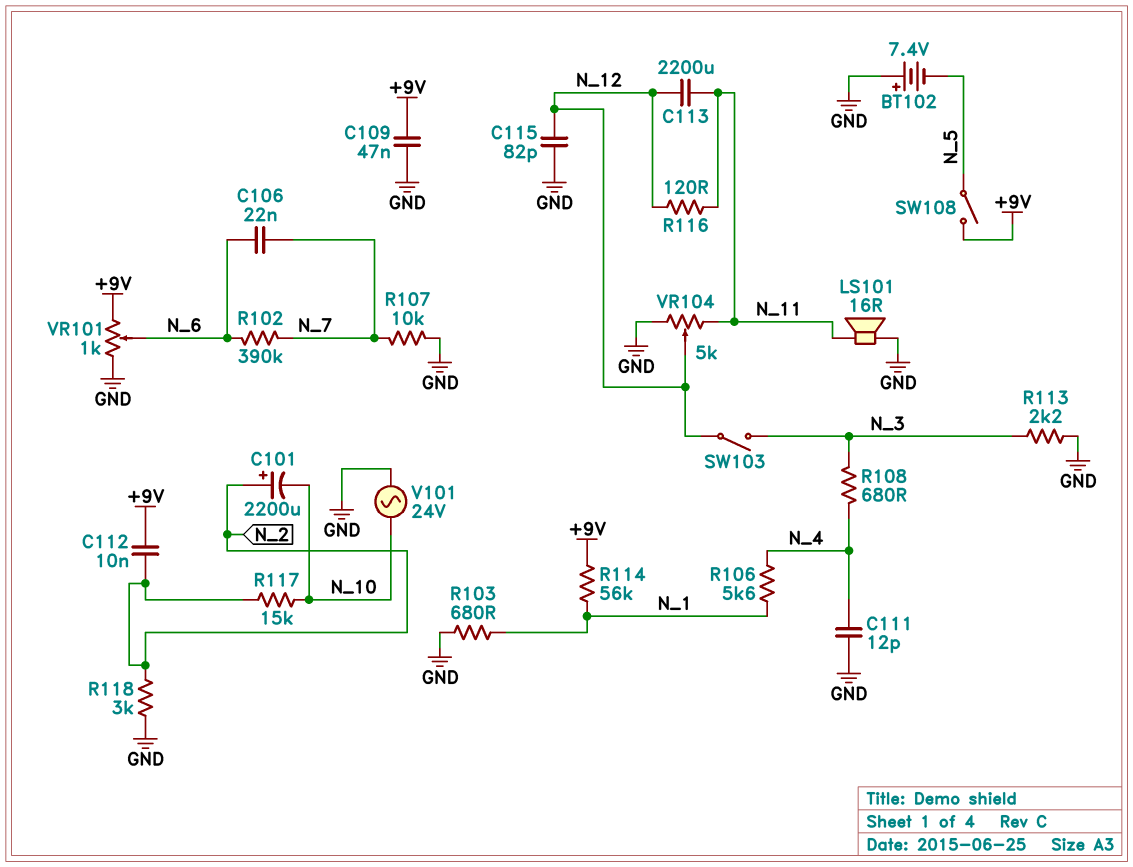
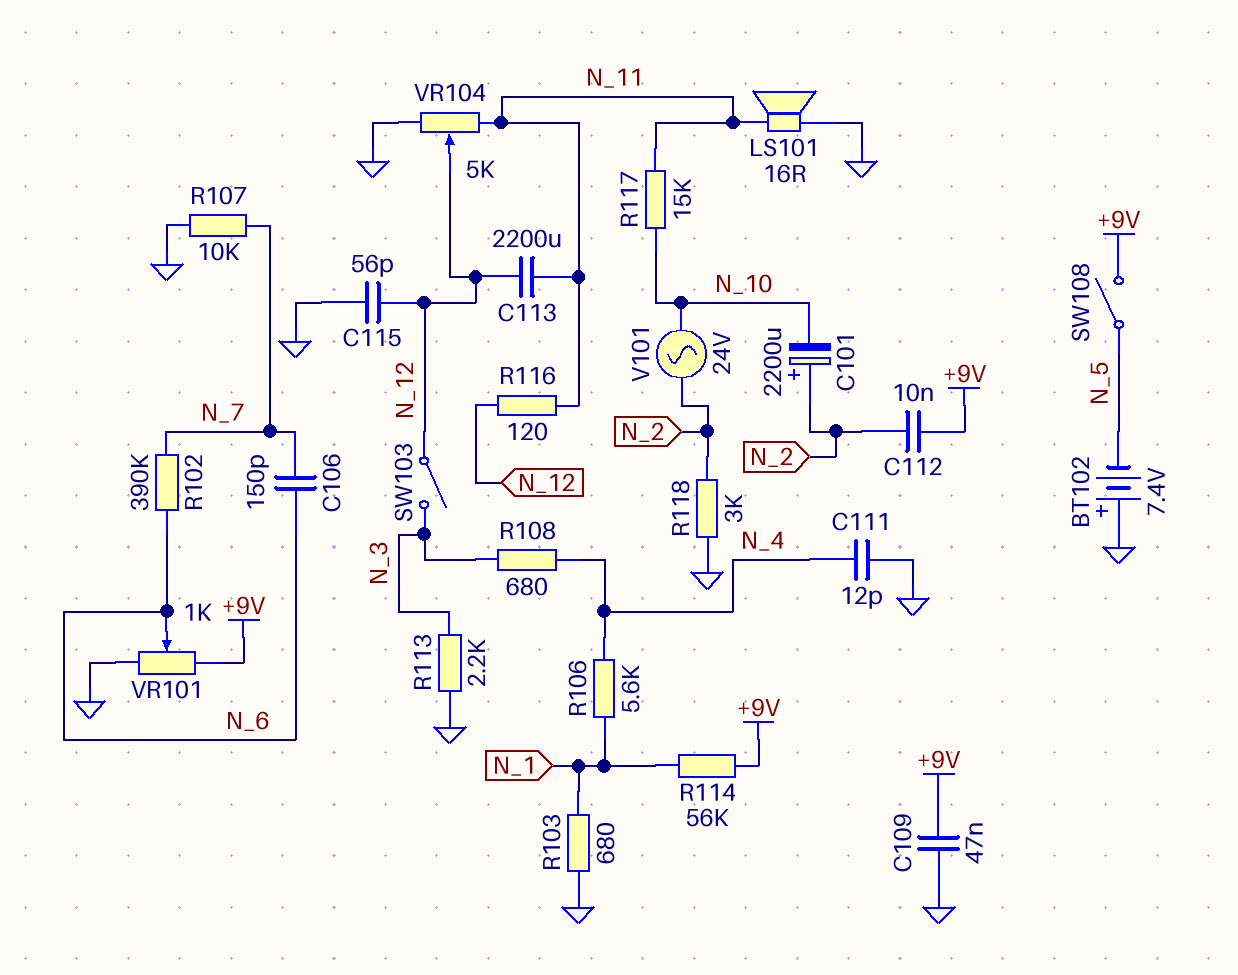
C106: 22nF (N_6, N_7) -> 150pF (N_6, N_7)
C115: 82pF (GND, N_12) -> 56pF (GND, N_12)
R117: 15k (N_2, N_10) -> 15k (N_10, N_11)
V101: AC 24V (GND, N_10) -> AC 24V (N_2, N_10)

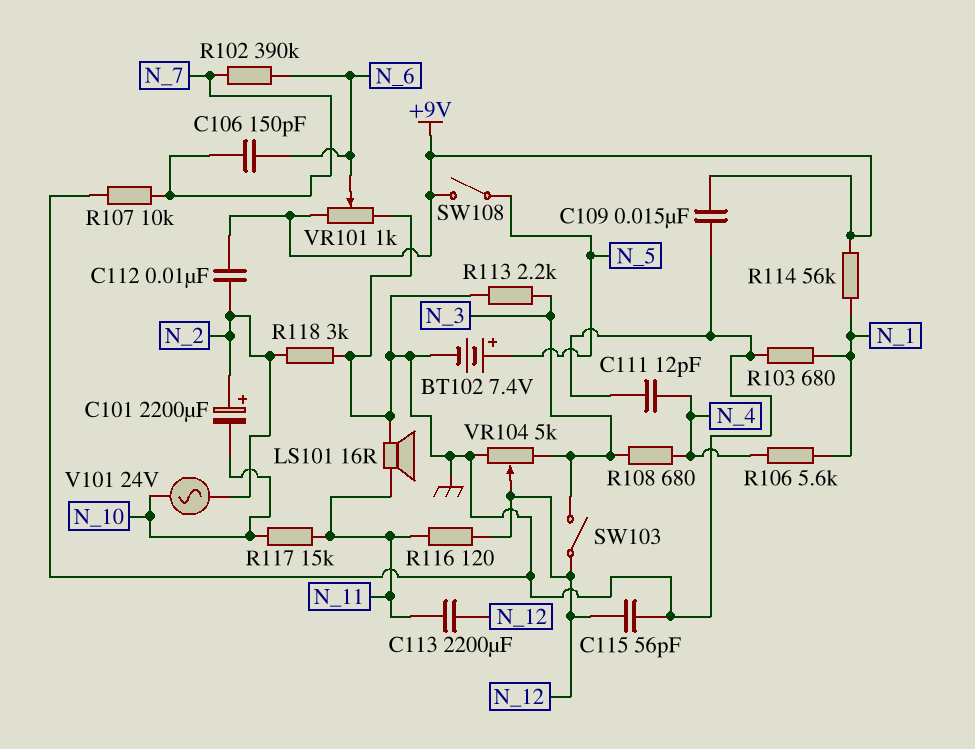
BT102: 7.4V (plus GND, minus N_5) -> 7.4V (plus N_5, minus GND)
C109: 47nF (+9V, GND) -> 15nF (+9V, GND)
VR104: 5k (GND, N_11, wiper N_12) -> 5k (GND, N_3, wiper N_12)

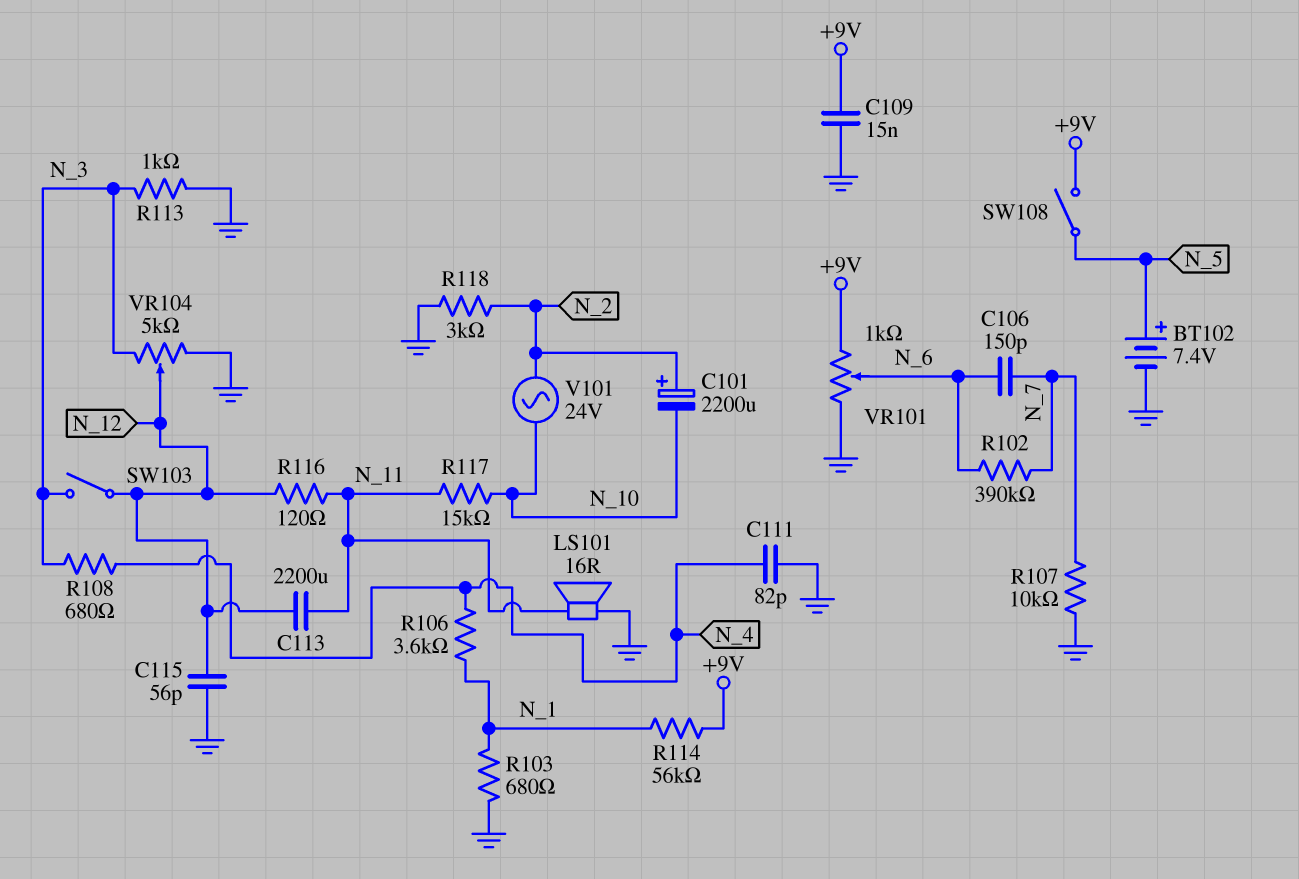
C111: 12pF (GND, N_4) -> 82pF (GND, N_4)
C112: 10nF (+9V, N_2) -> none
R106: 5.6k (N_1, N_4) -> 3.6k (N_1, N_4)
R113: 2.2k (GND, N_3) -> 1k (GND, N_3)

